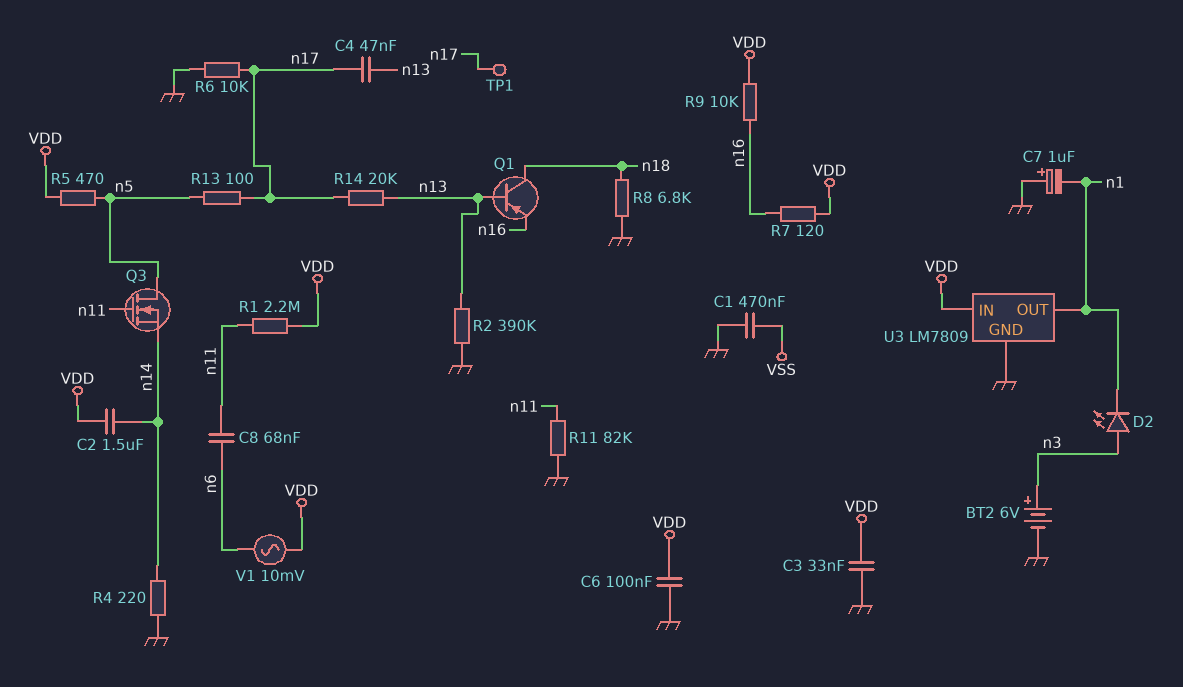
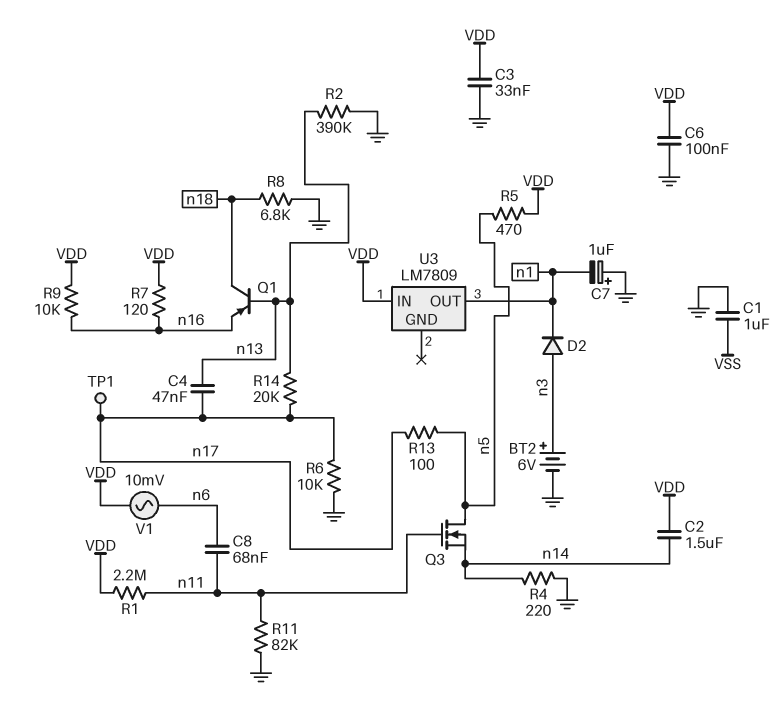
C1: 470nF (GND, VSS) -> 1uF (GND, VSS)
D2: LED (A n3, K n1) -> diode (A n3, K n1)
U3 pin GND: GND -> none

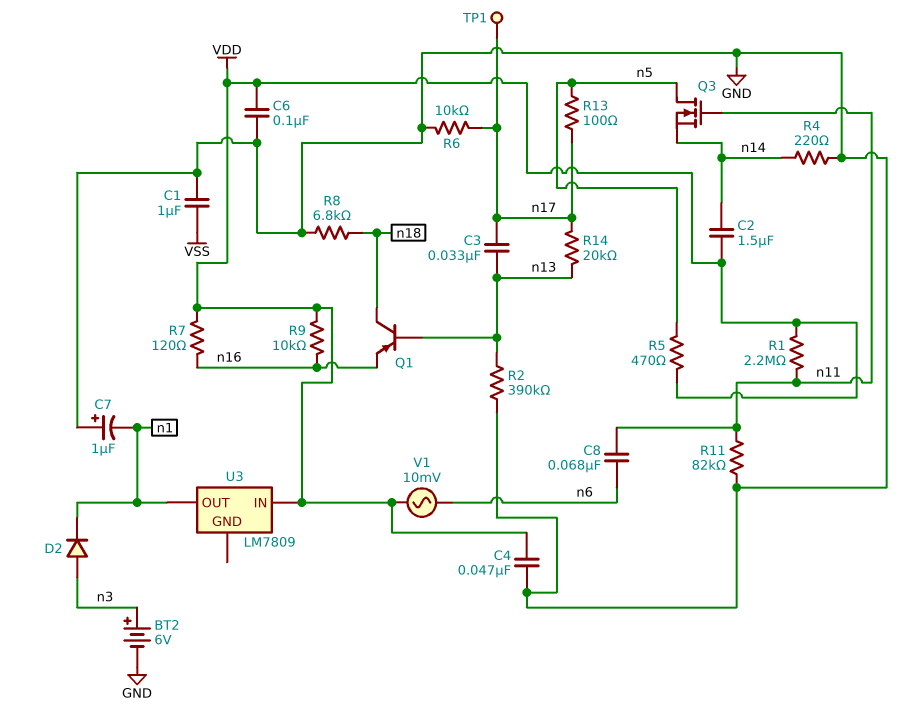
C3: 33nF (GND, VDD) -> 33nF (n13, n17)
C4: 47nF (n13, n17) -> 47nF (GND, VDD)

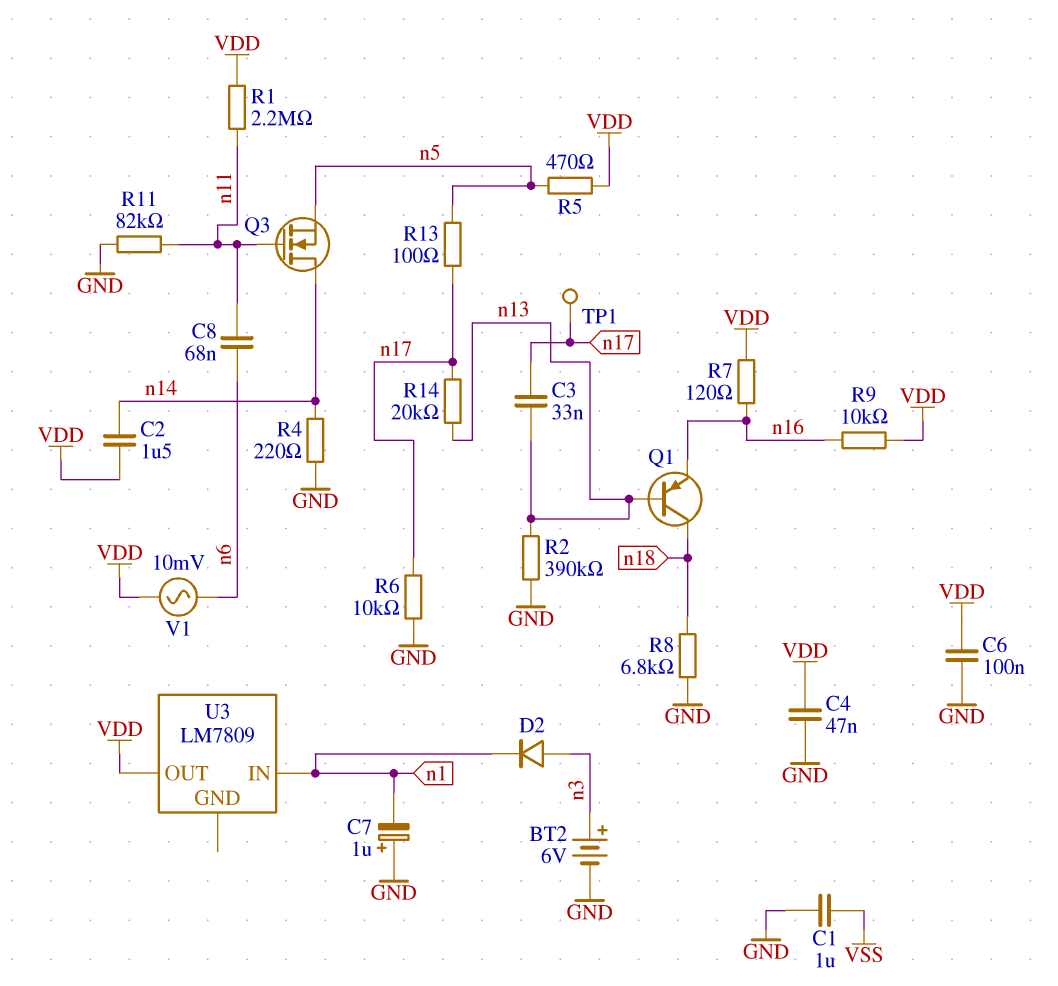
Q3: NMOS (G n11, D n5, S n14) -> NMOS (G n11, D n14, S n5)
U3 pin IN: VDD -> n1
U3 pin OUT: n1 -> VDD

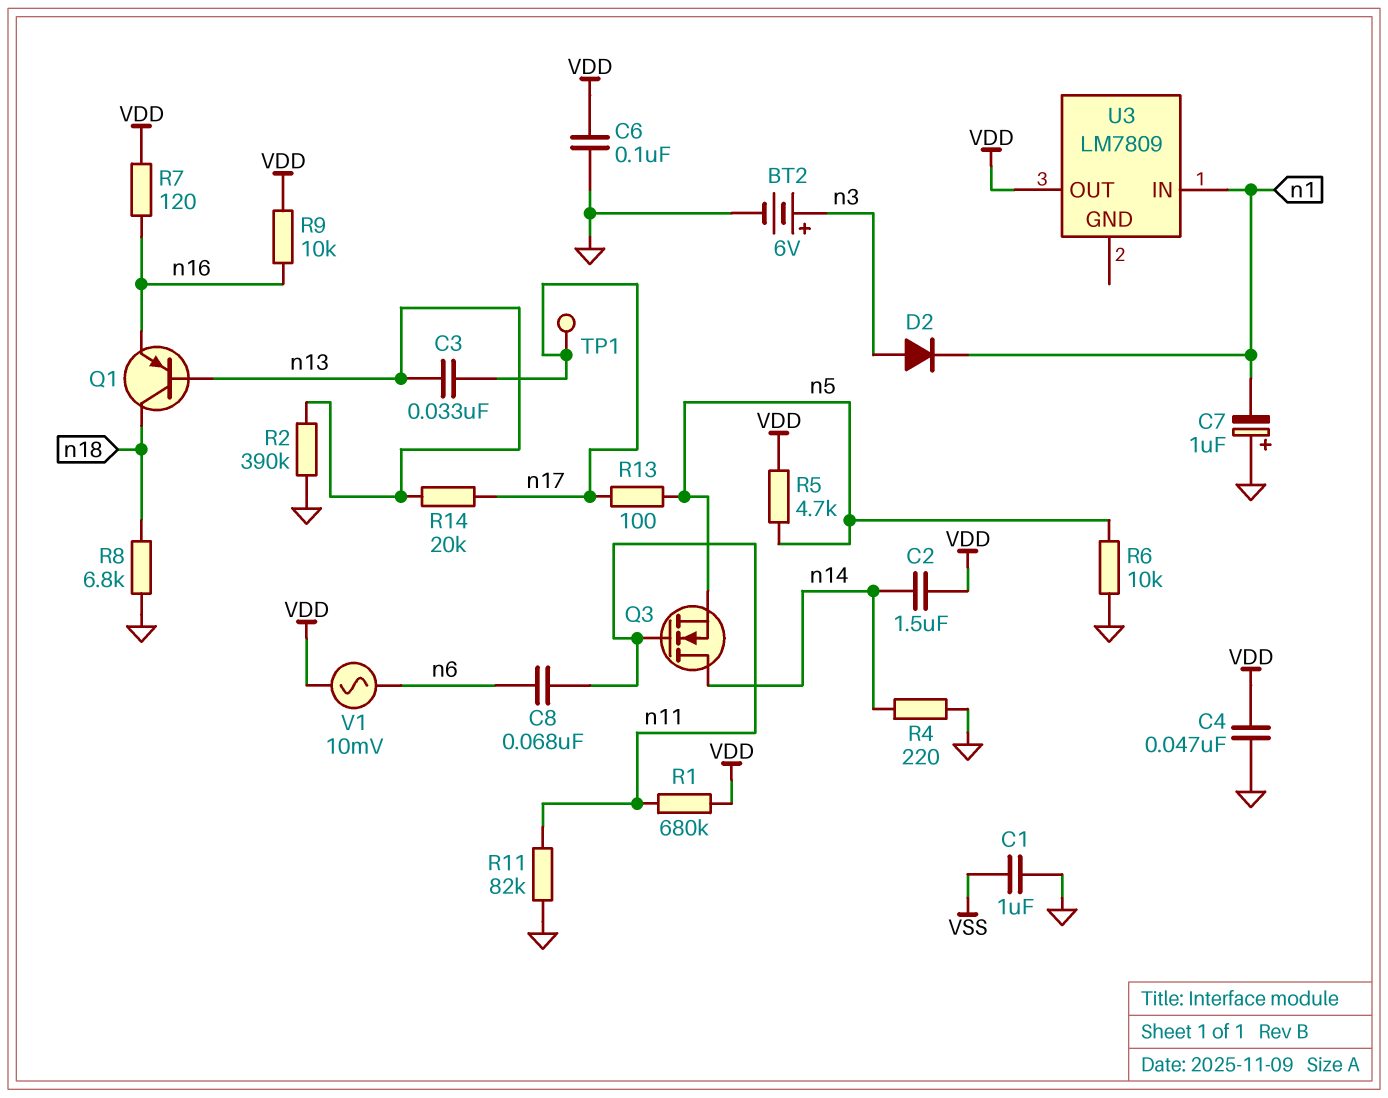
R1: 2.2M (VDD, n11) -> 680k (VDD, n11)
R5: 470 (VDD, n5) -> 4.7k (VDD, n5)
R6: 10k (GND, n17) -> 10k (GND, n5)

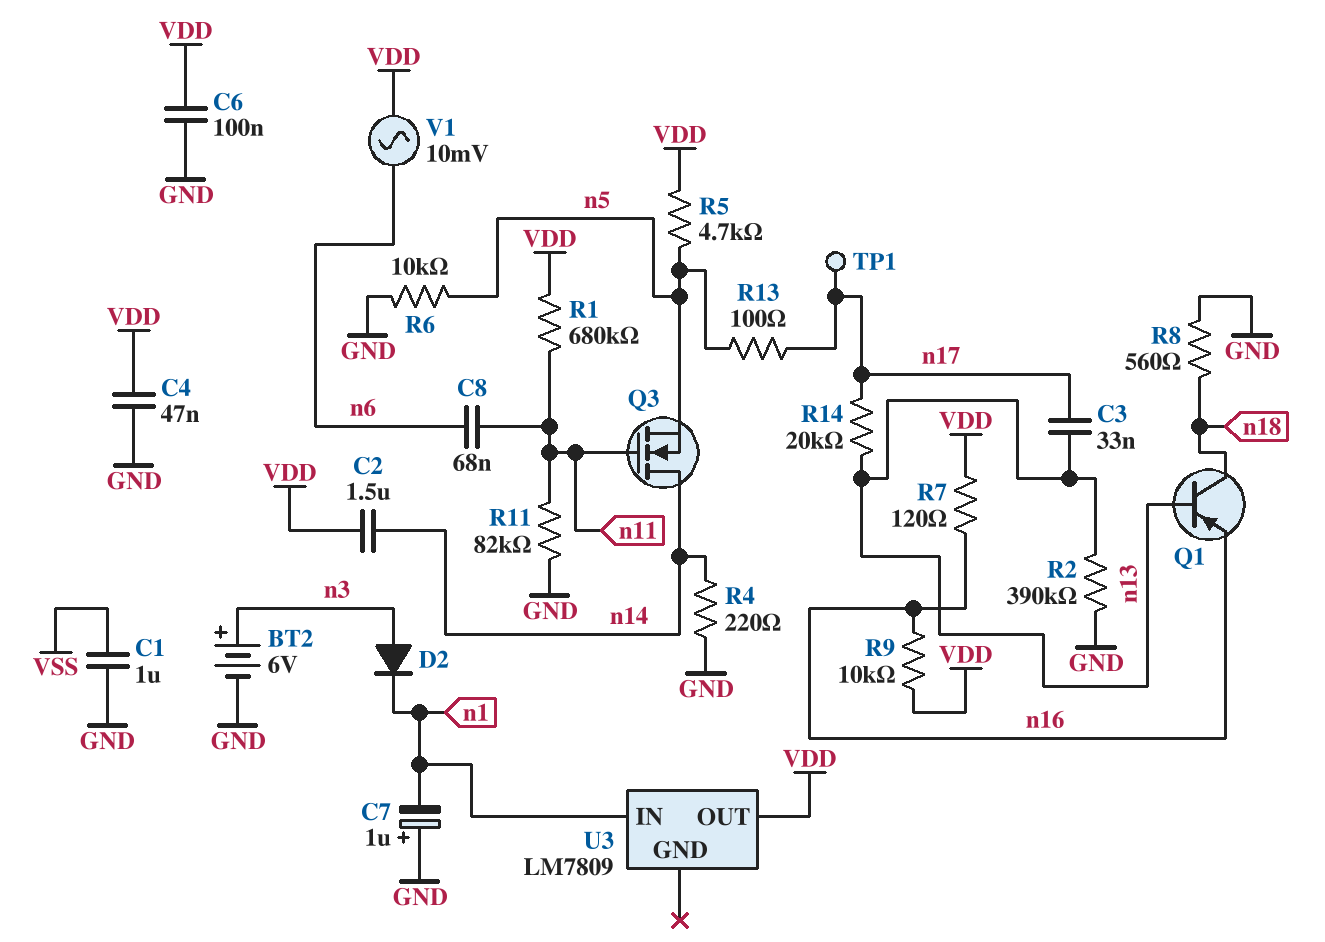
R8: 6.8k (GND, n18) -> 560 (GND, n18)

